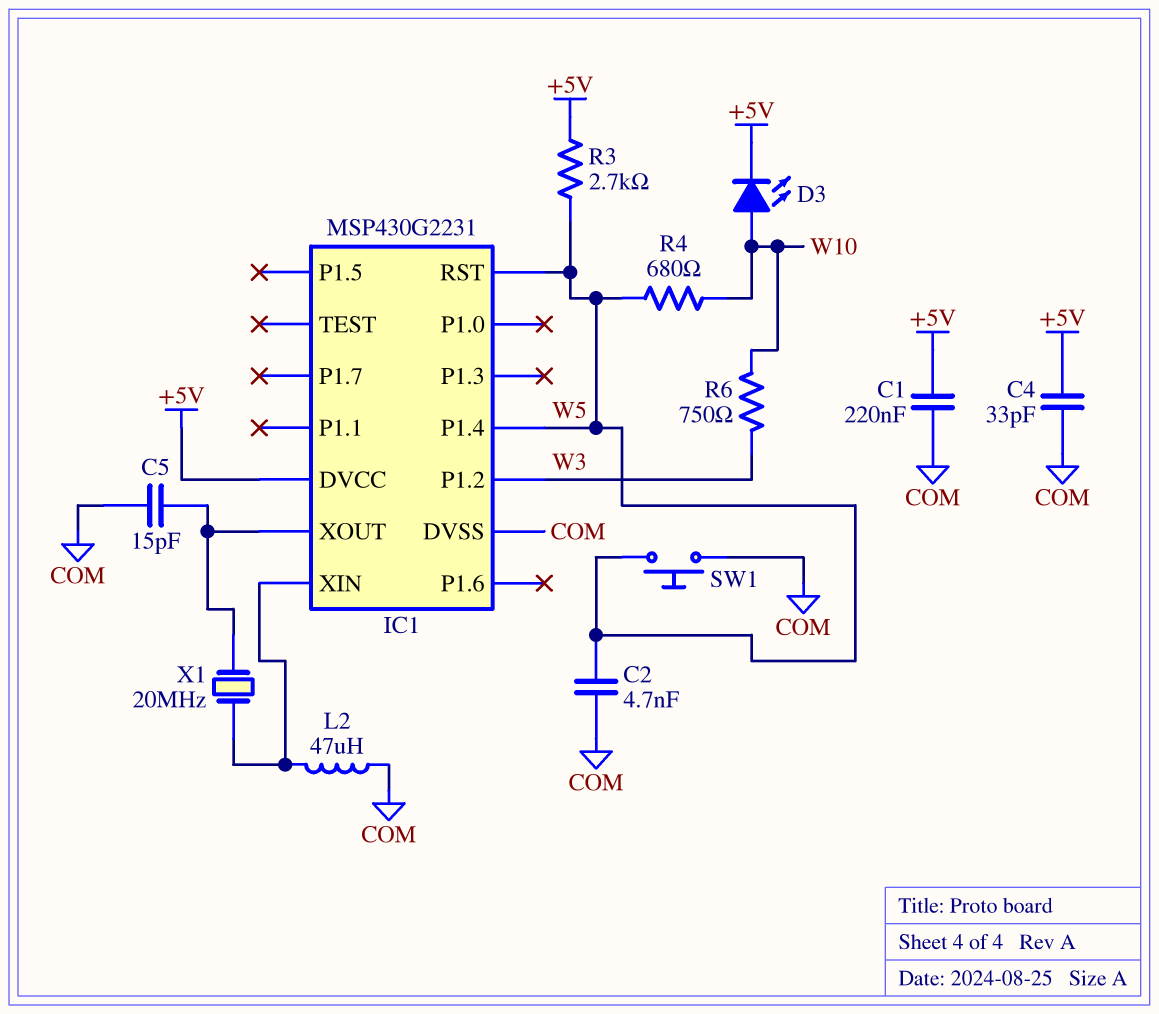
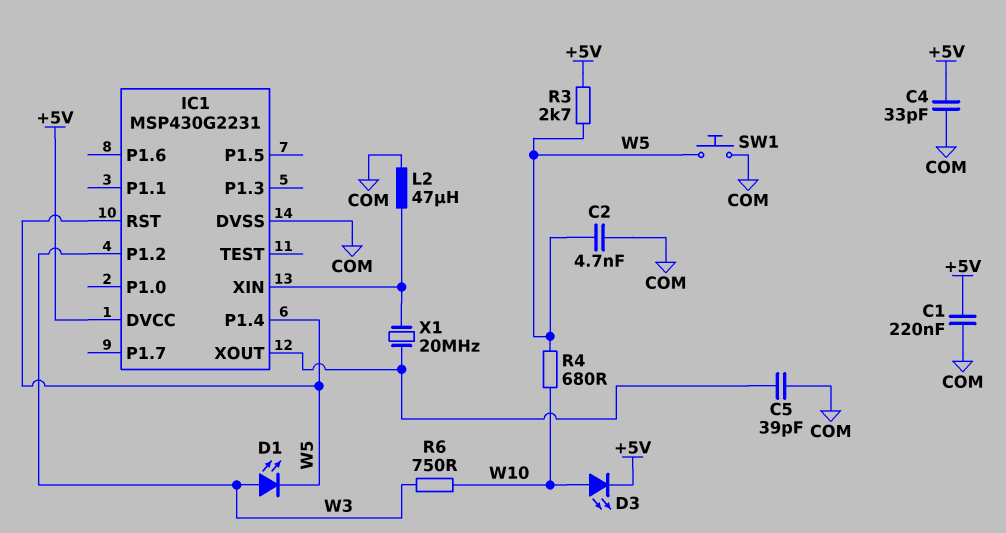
C5: 15pF (COM, IC1/XOUT) -> 39pF (COM, IC1/XOUT)
D1: none -> LED (A W3, K W5)

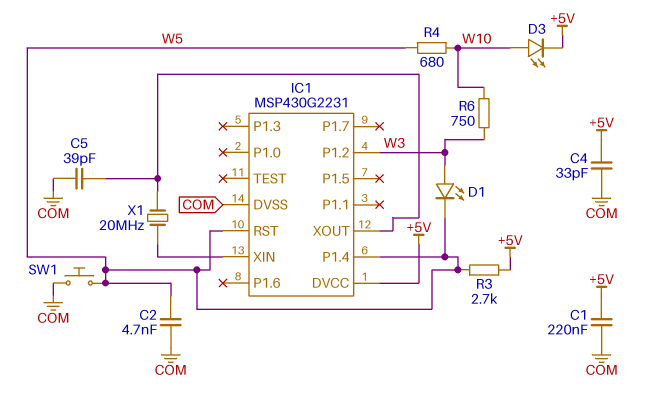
L2: 47uH (COM, IC1/XIN) -> none

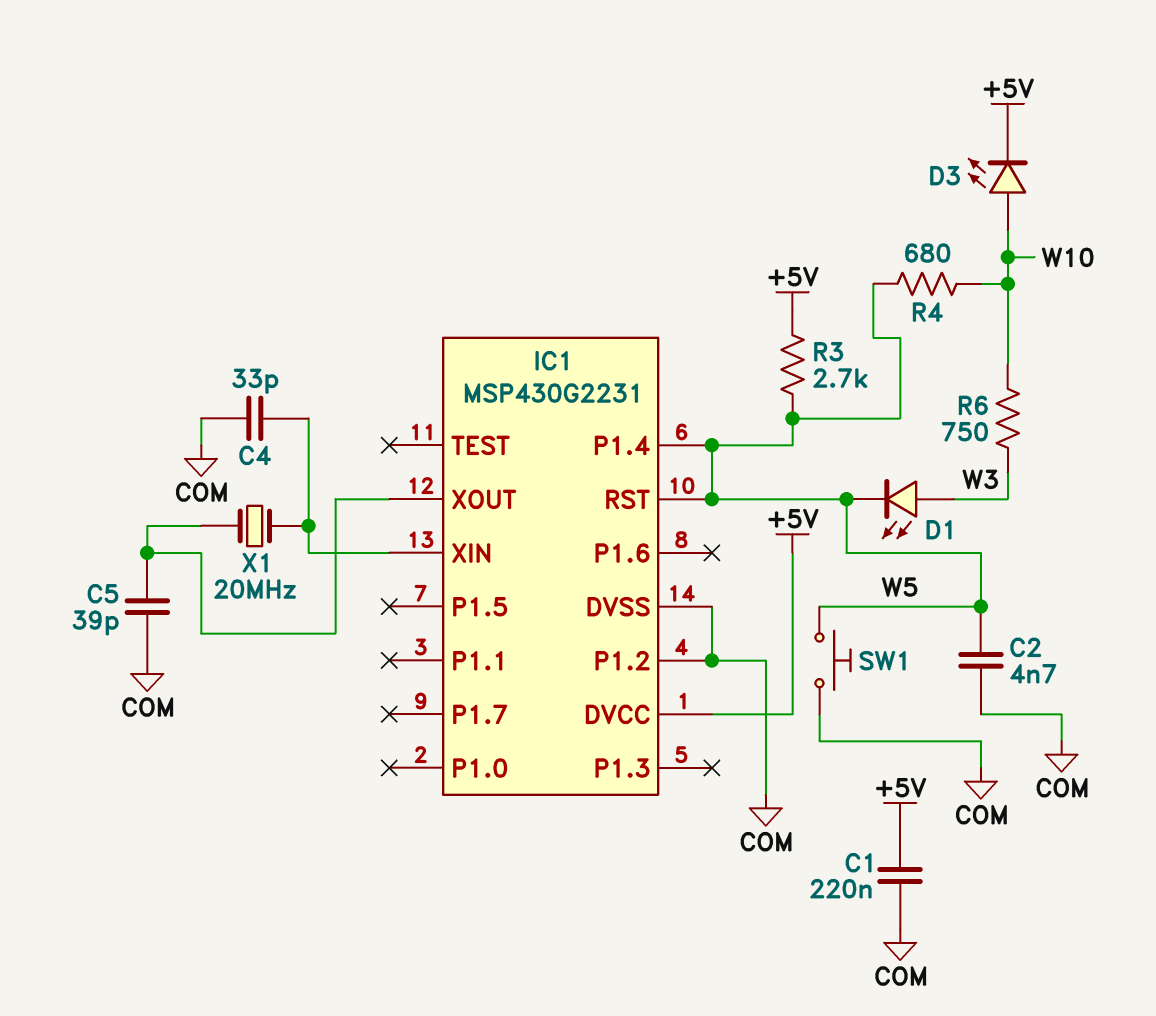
C4: 33pF (+5V, COM) -> 33pF (COM, IC1/XIN)
IC1 pin P1.2: W3 -> COM

